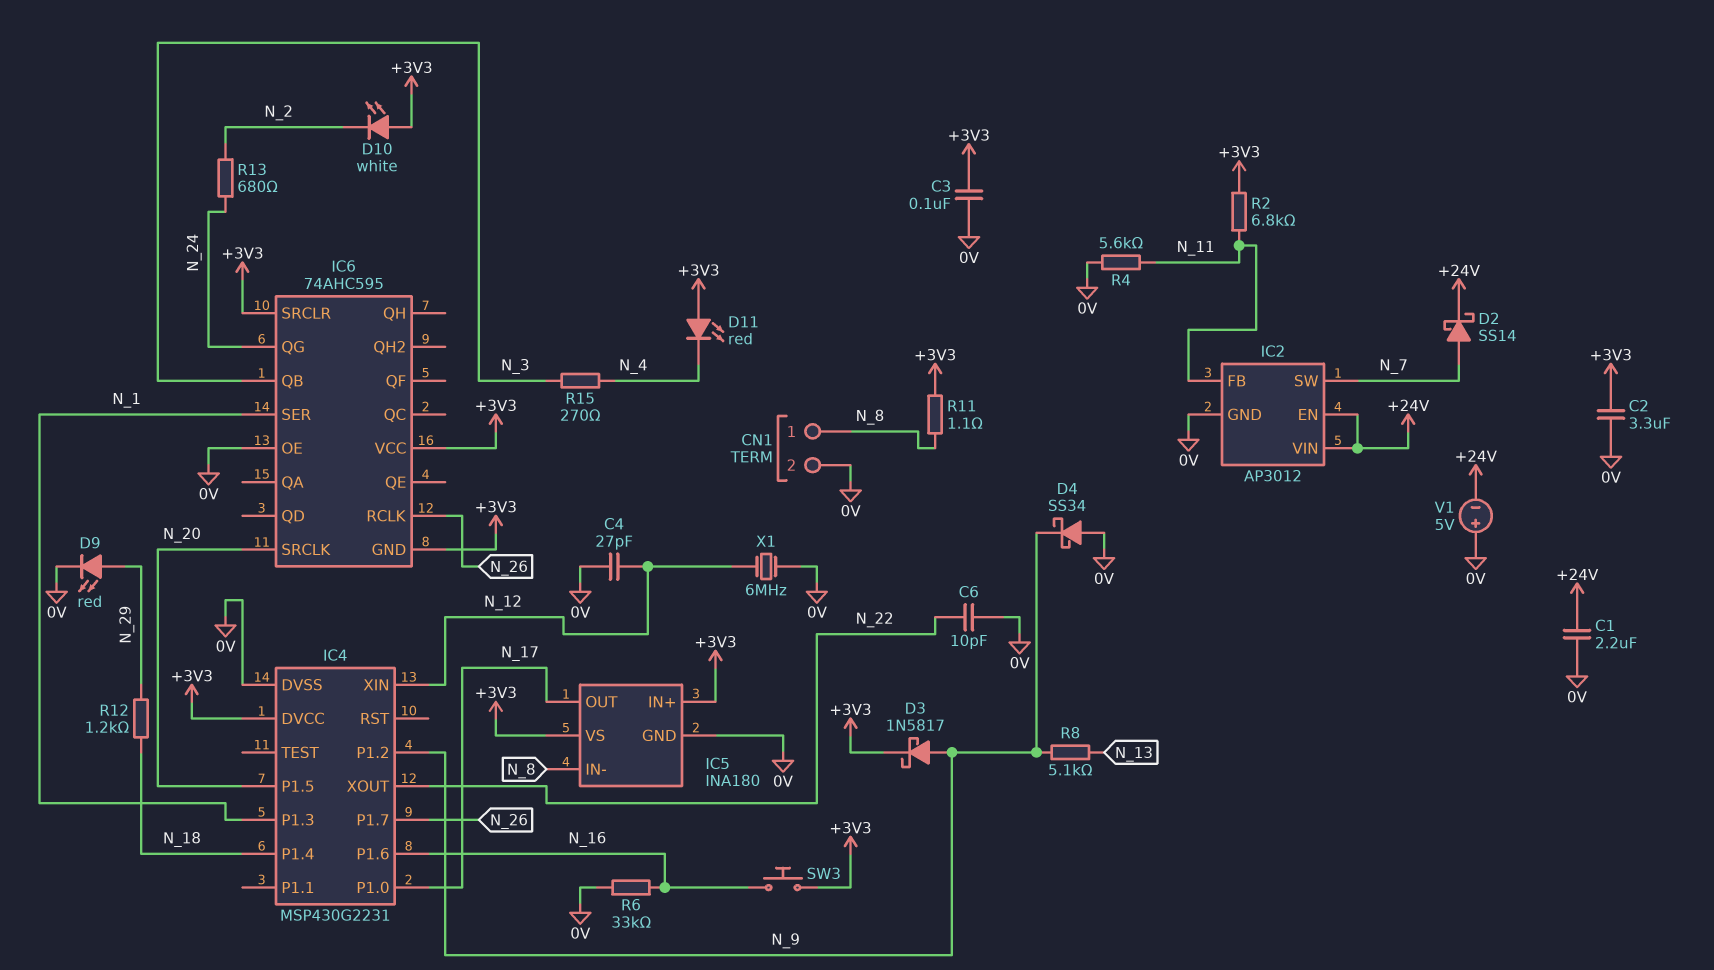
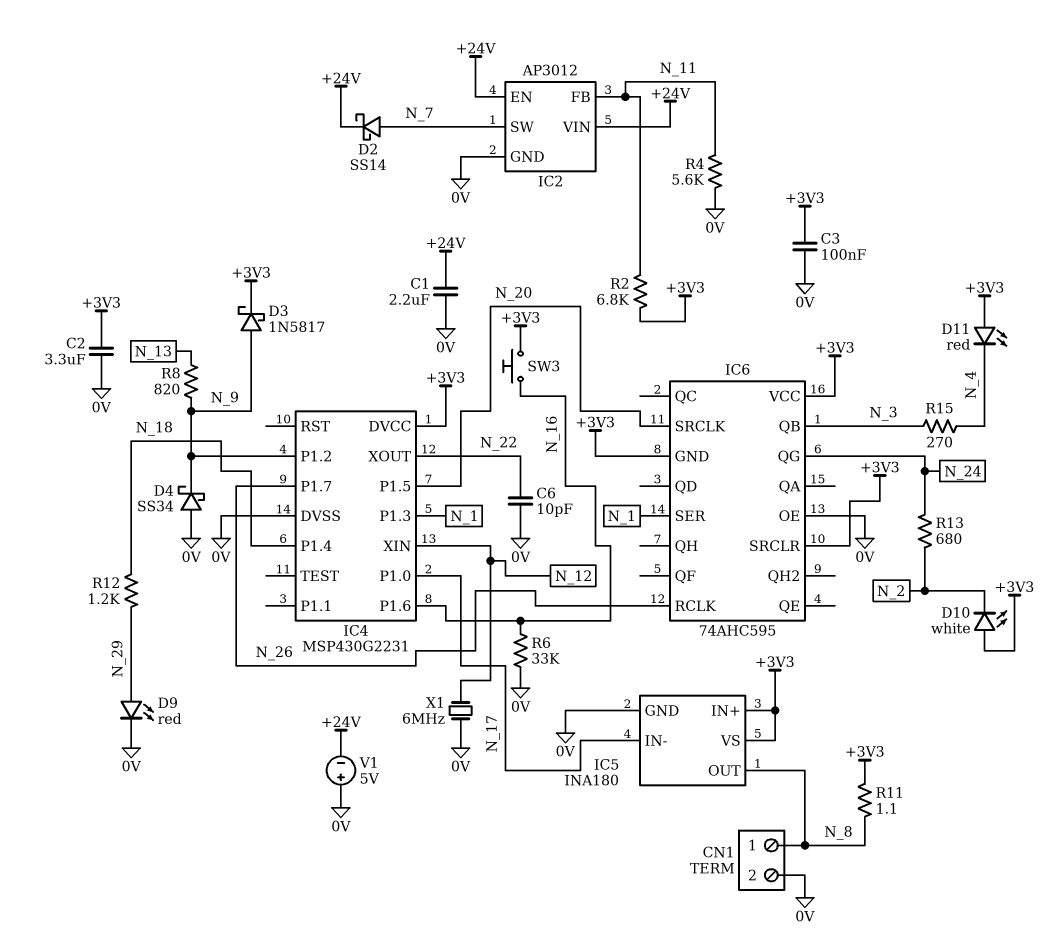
C4: 27pF (0V, N_12) -> none
IC5 pin IN-: N_8 -> N_17
IC5 pin OUT: N_17 -> N_8
R8: 5.1k (N_9, N_13) -> 820 (N_9, N_13)

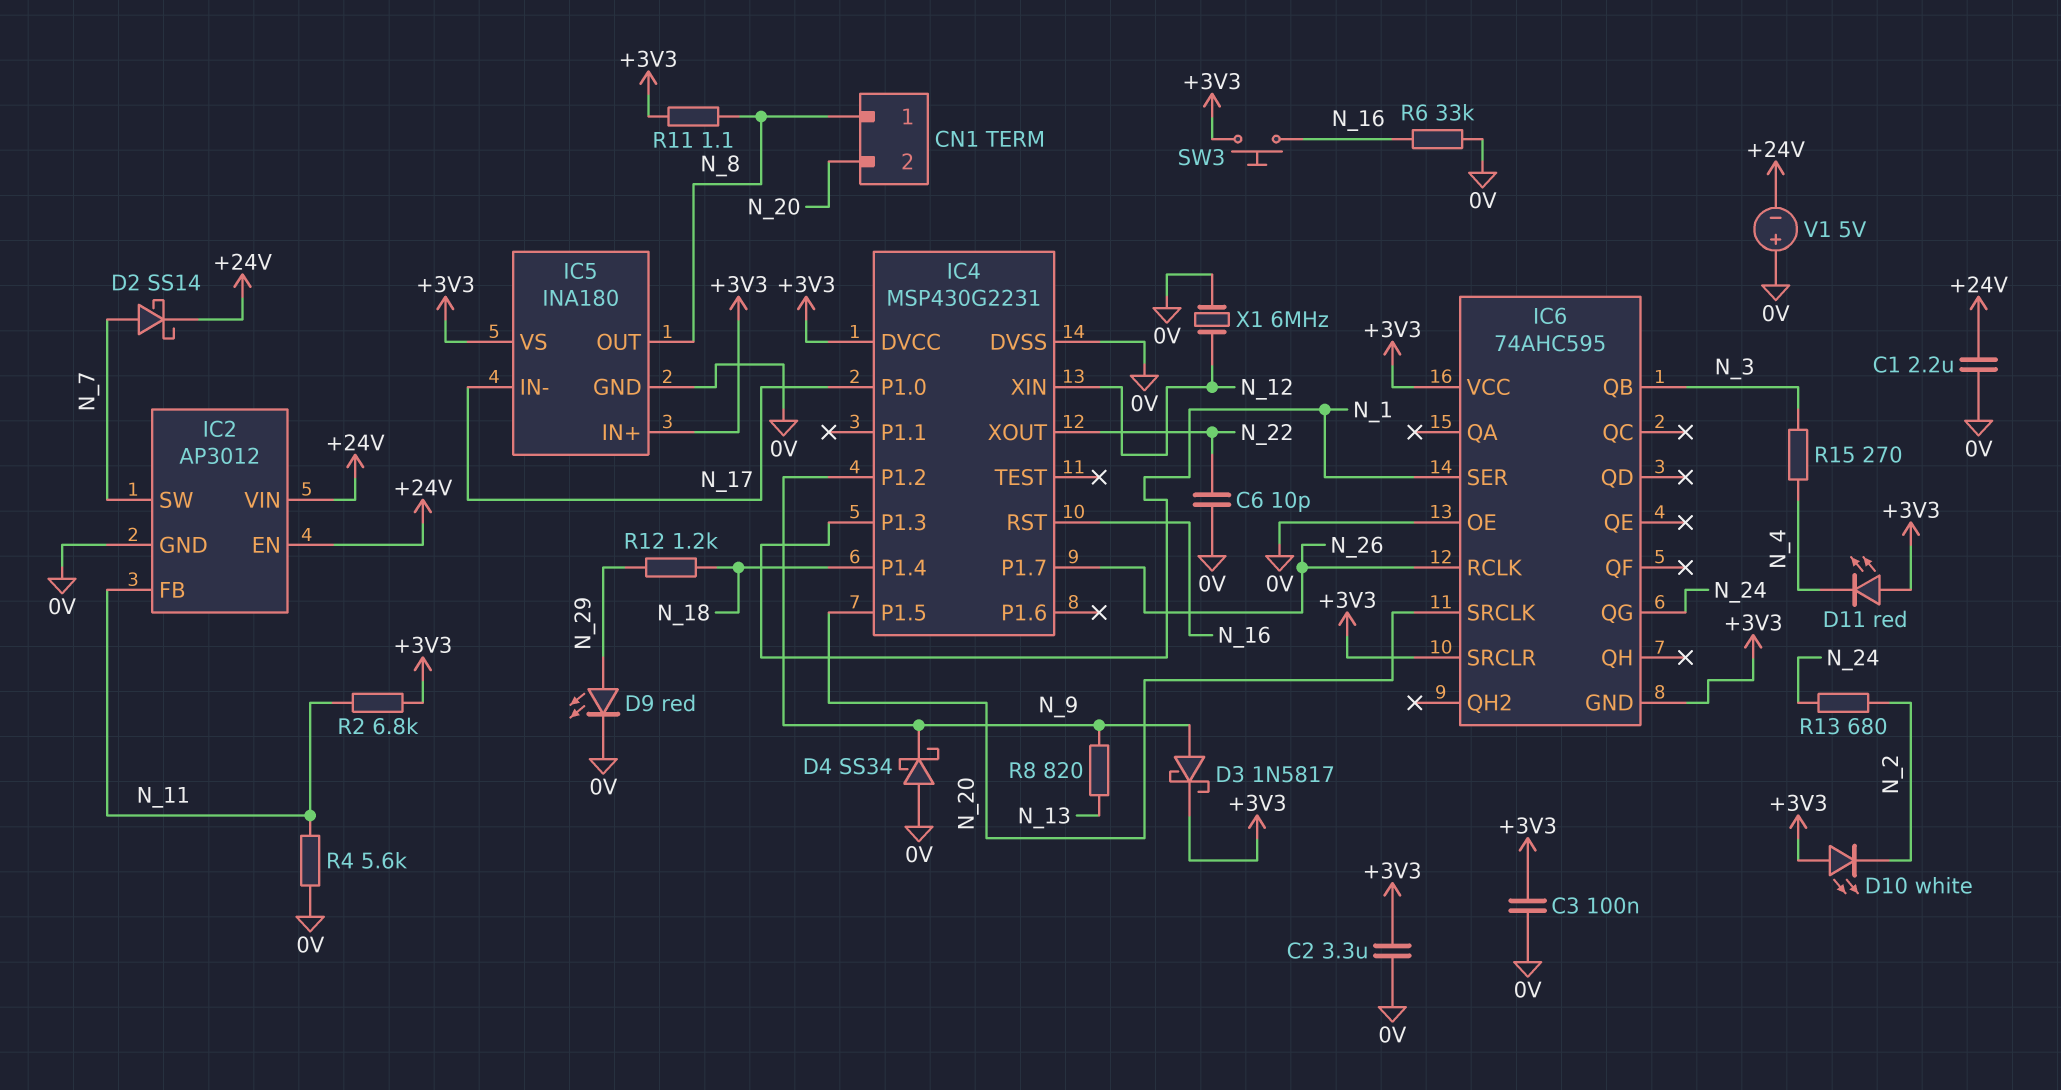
CN1 pin 2: 0V -> N_20
IC4 pin P1.6: N_16 -> none
IC4 pin RST: none -> N_16

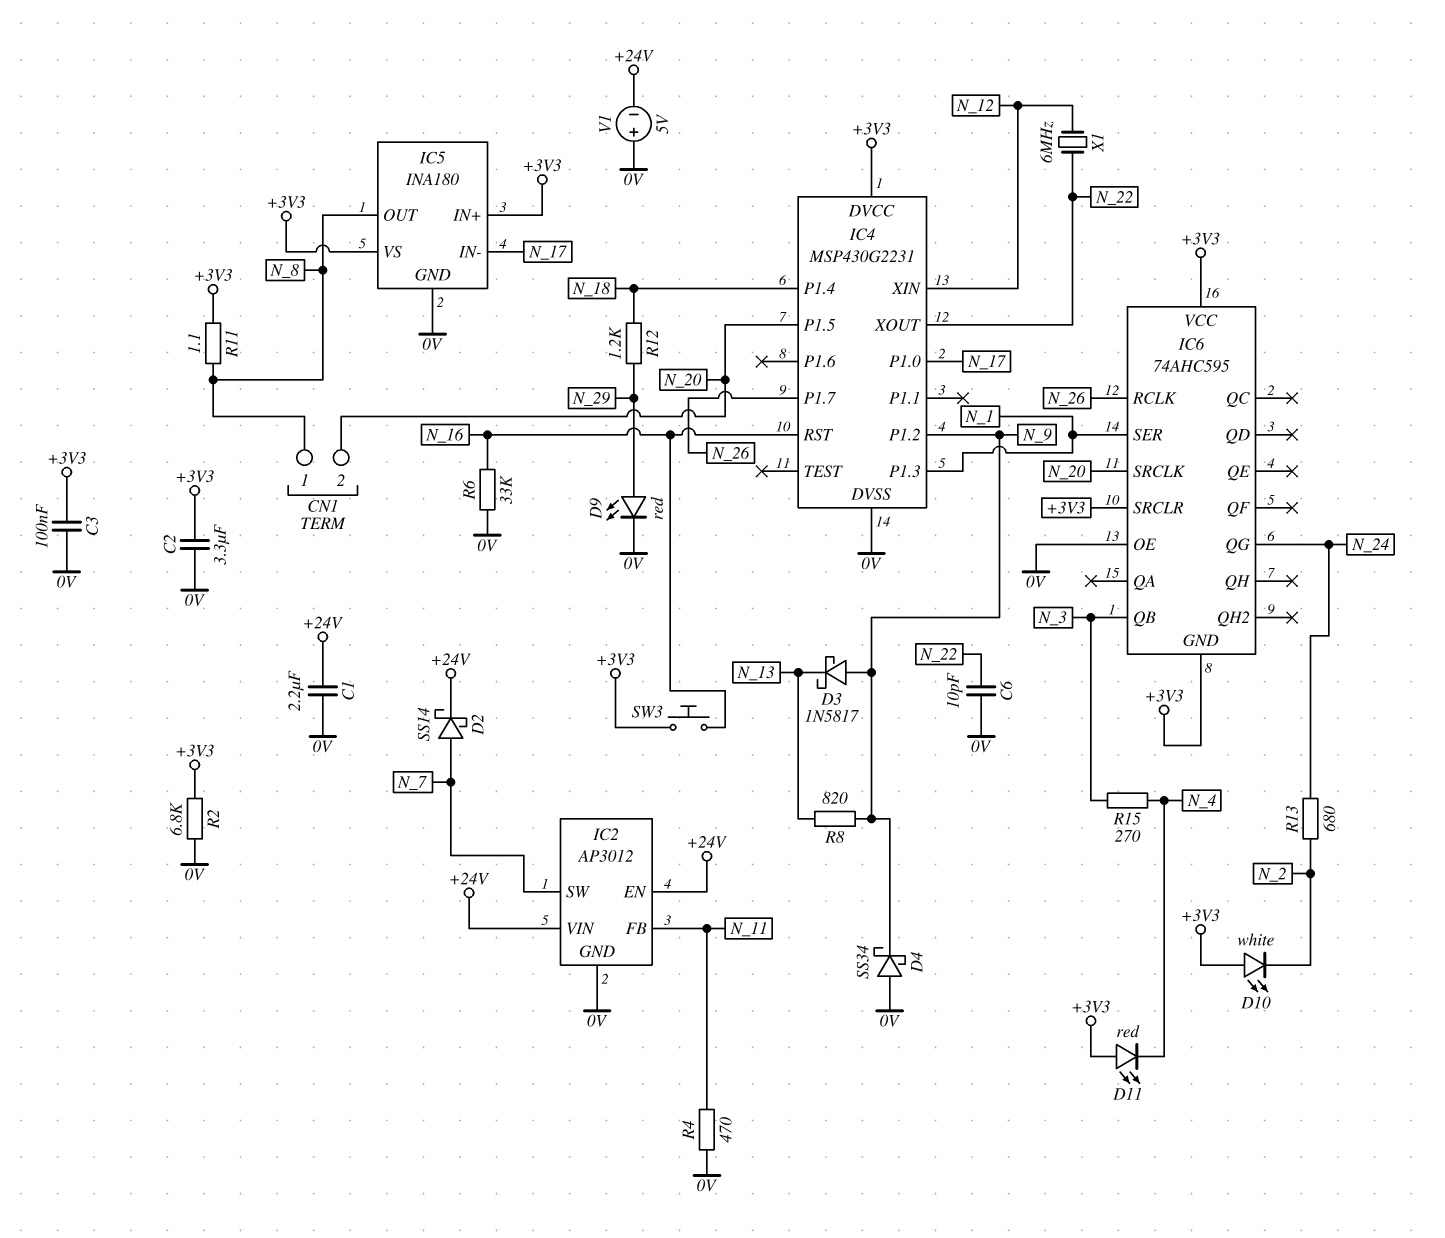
D3: schottky 1N5817 (A N_9, K +3V3) -> schottky 1N5817 (A N_9, K N_13)
R2: 6.8k (+3V3, N_11) -> 6.8k (+3V3, 0V)
R4: 5.6k (0V, N_11) -> 470 (0V, N_11)
X1: 6MHz (0V, N_12) -> 6MHz (N_12, N_22)

